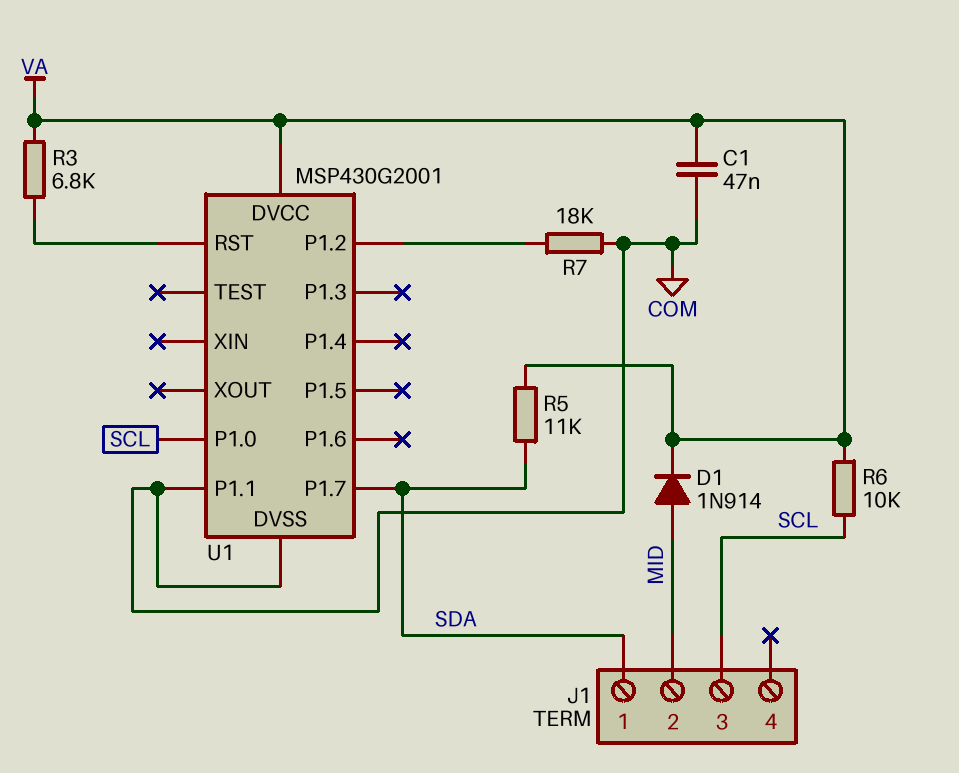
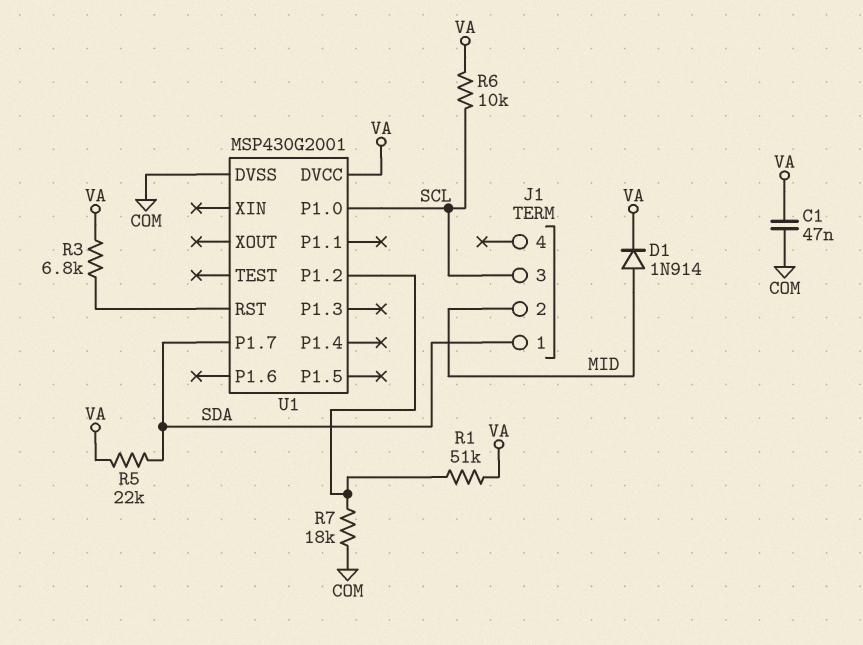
R1: none -> 51k (U1/P1.2, VA)
R5: 11k (SDA, VA) -> 22k (SDA, VA)
U1 pin P1.1: COM -> none

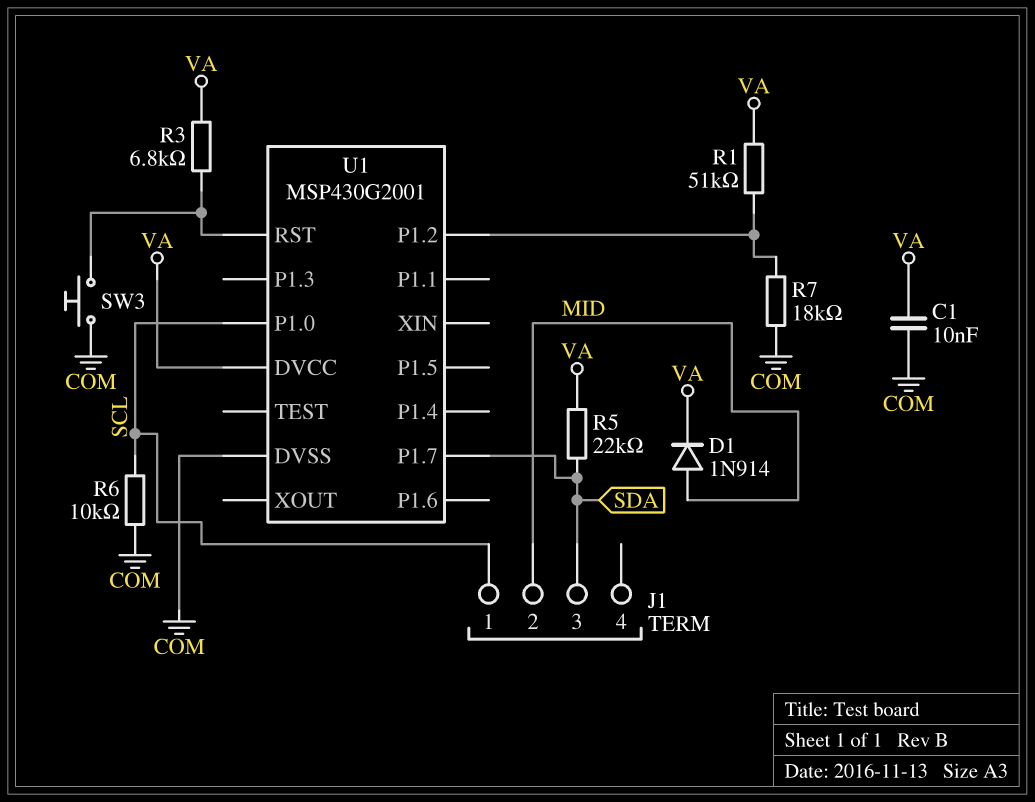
C1: 47nF (COM, VA) -> 10nF (COM, VA)
J1 pin 1: SDA -> SCL
J1 pin 3: SCL -> SDA
R6: 10k (SCL, VA) -> 10k (COM, SCL)
SW3: none -> button (COM, U1/RST)

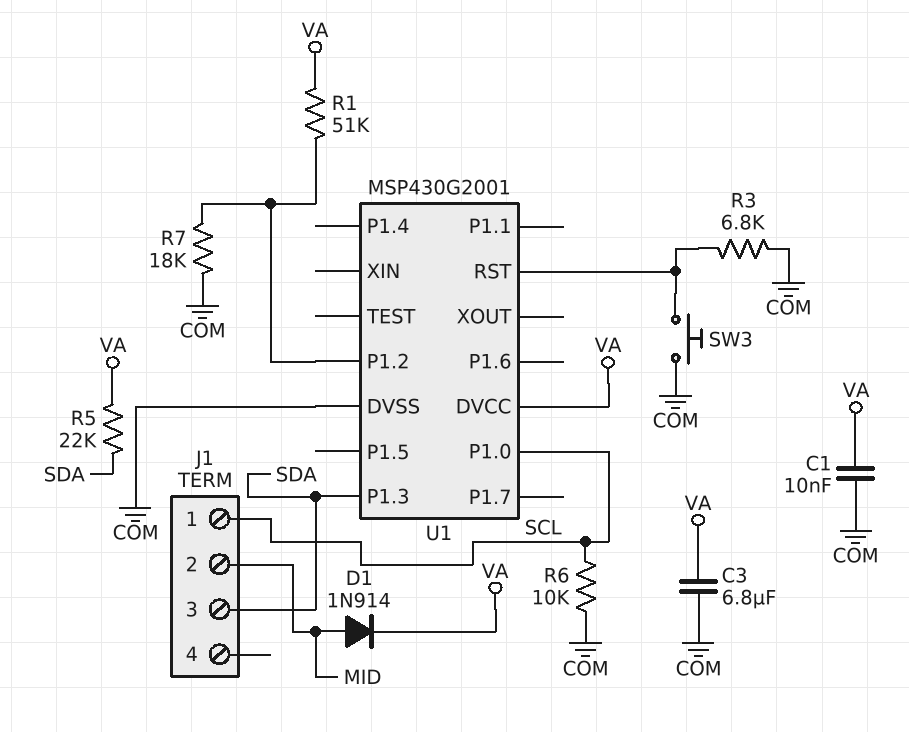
C3: none -> 6.8uF (COM, VA)
R3: 6.8k (U1/RST, VA) -> 6.8k (COM, U1/RST)
U1 pin P1.3: none -> SDA
U1 pin P1.7: SDA -> none

